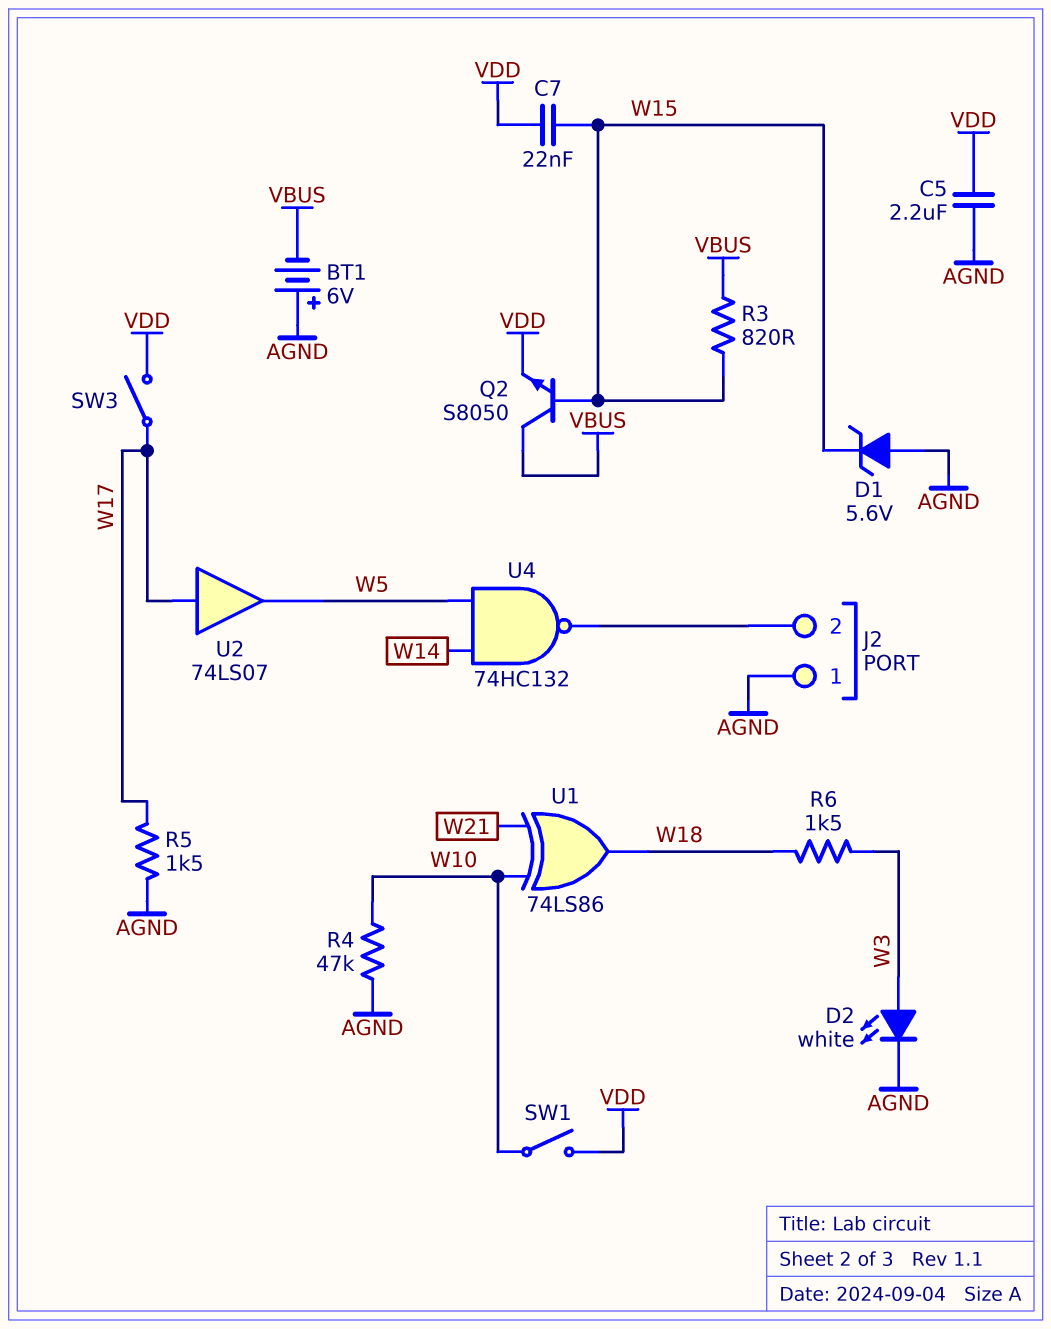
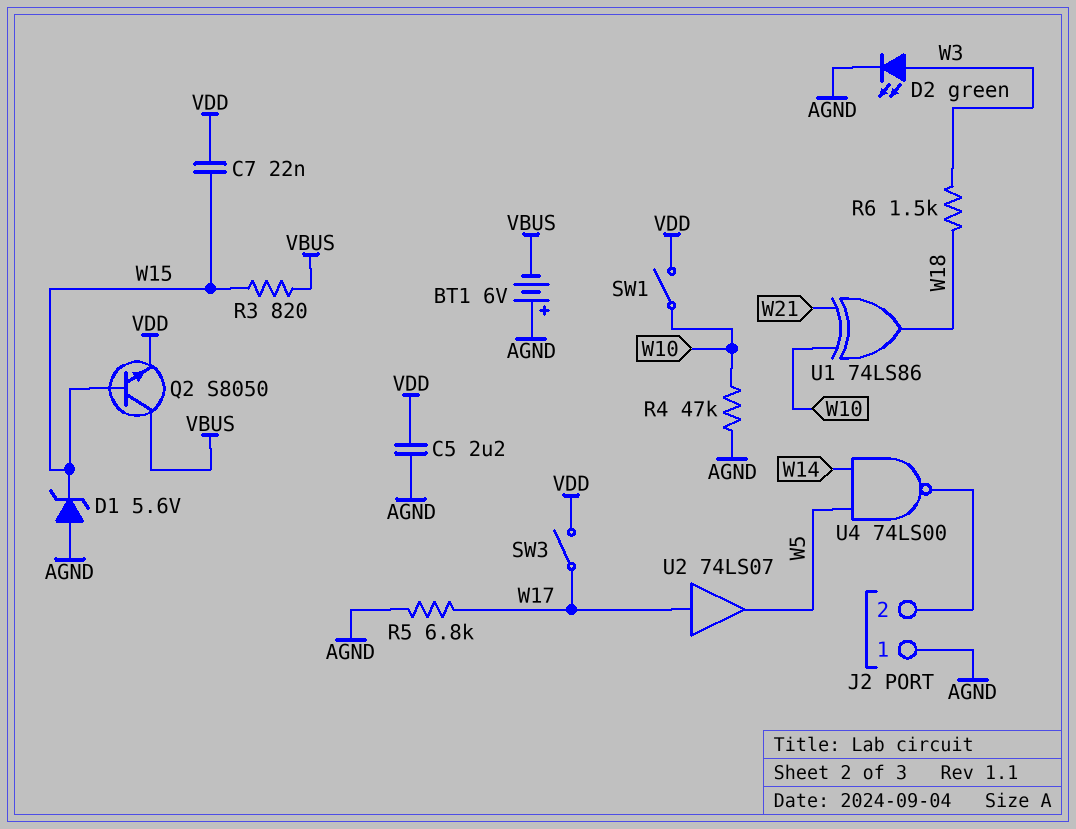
D2: LED white (A W3, K AGND) -> LED green (A W3, K AGND)
R5: 1.5k (AGND, W17) -> 6.8k (AGND, W17)
U4: NAND 74HC132 (in W5, in W14, out J2/2) -> NAND 74LS00 (in W5, in W14, out J2/2)

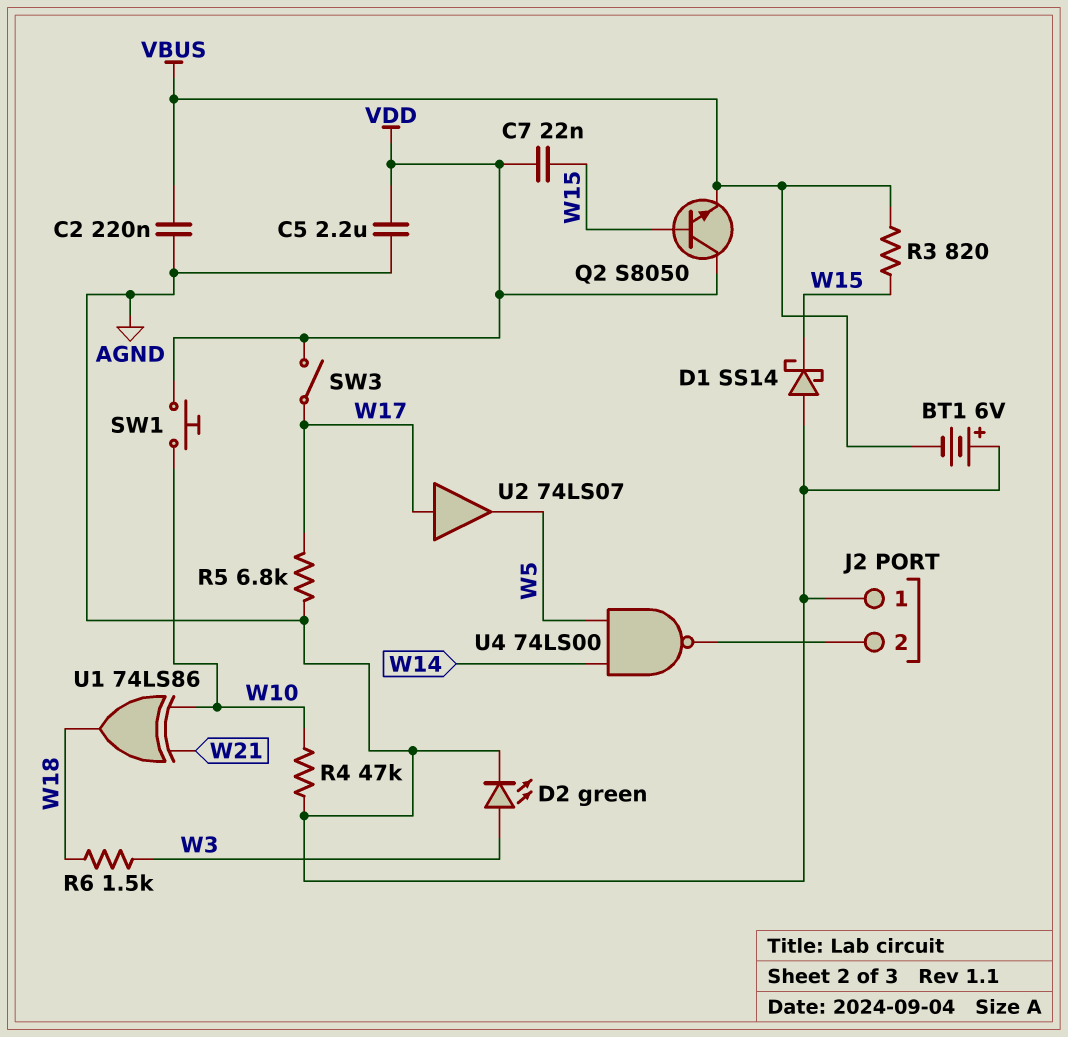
C2: none -> 220nF (AGND, VBUS)
D1: zener 5.6V (A AGND, K W15) -> schottky SS14 (A AGND, K W15)
Q2: NPN S8050 (B W15, C VBUS, E VDD) -> NPN S8050 (B W15, C VDD, E VBUS)
SW1: switch (VDD, W10) -> button (VDD, W10)

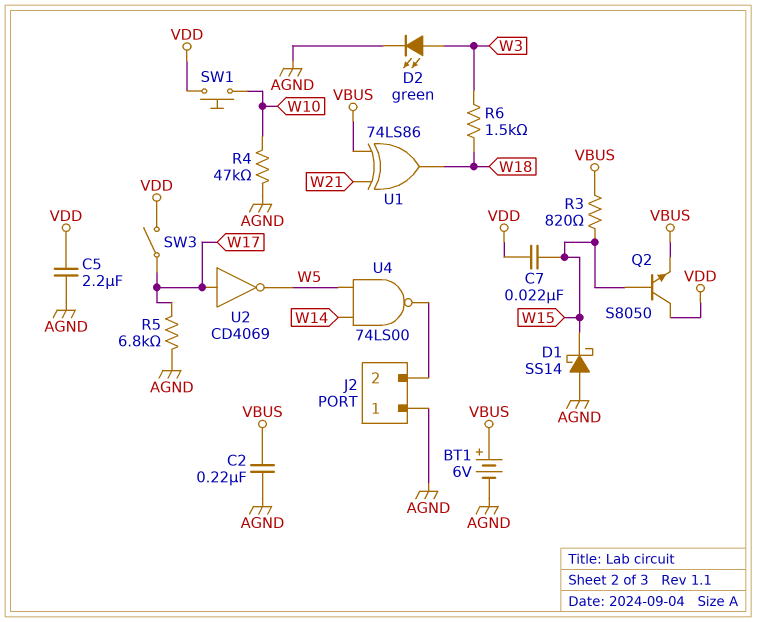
BT1: 6V (plus AGND, minus VBUS) -> 6V (plus VBUS, minus AGND)
U1: XOR 74LS86 (in W10, in W21, out W18) -> XOR 74LS86 (in VBUS, in W21, out W18)
U2: buffer 74LS07 (in W17, out W5) -> NOT CD4069 (in W17, out W5)

